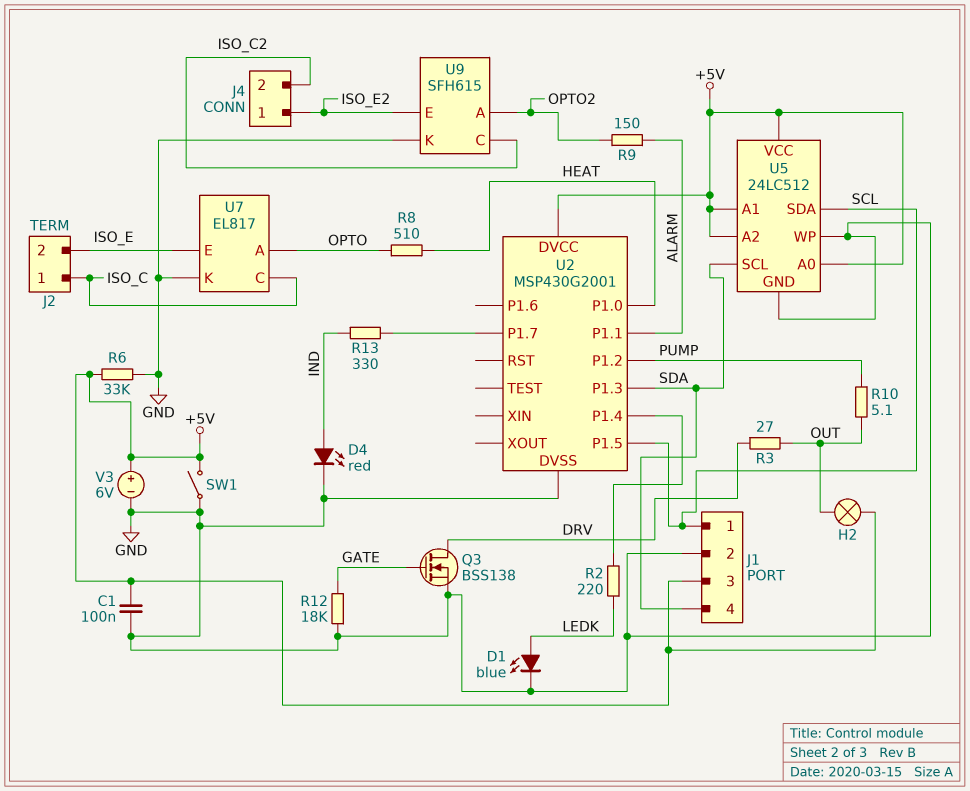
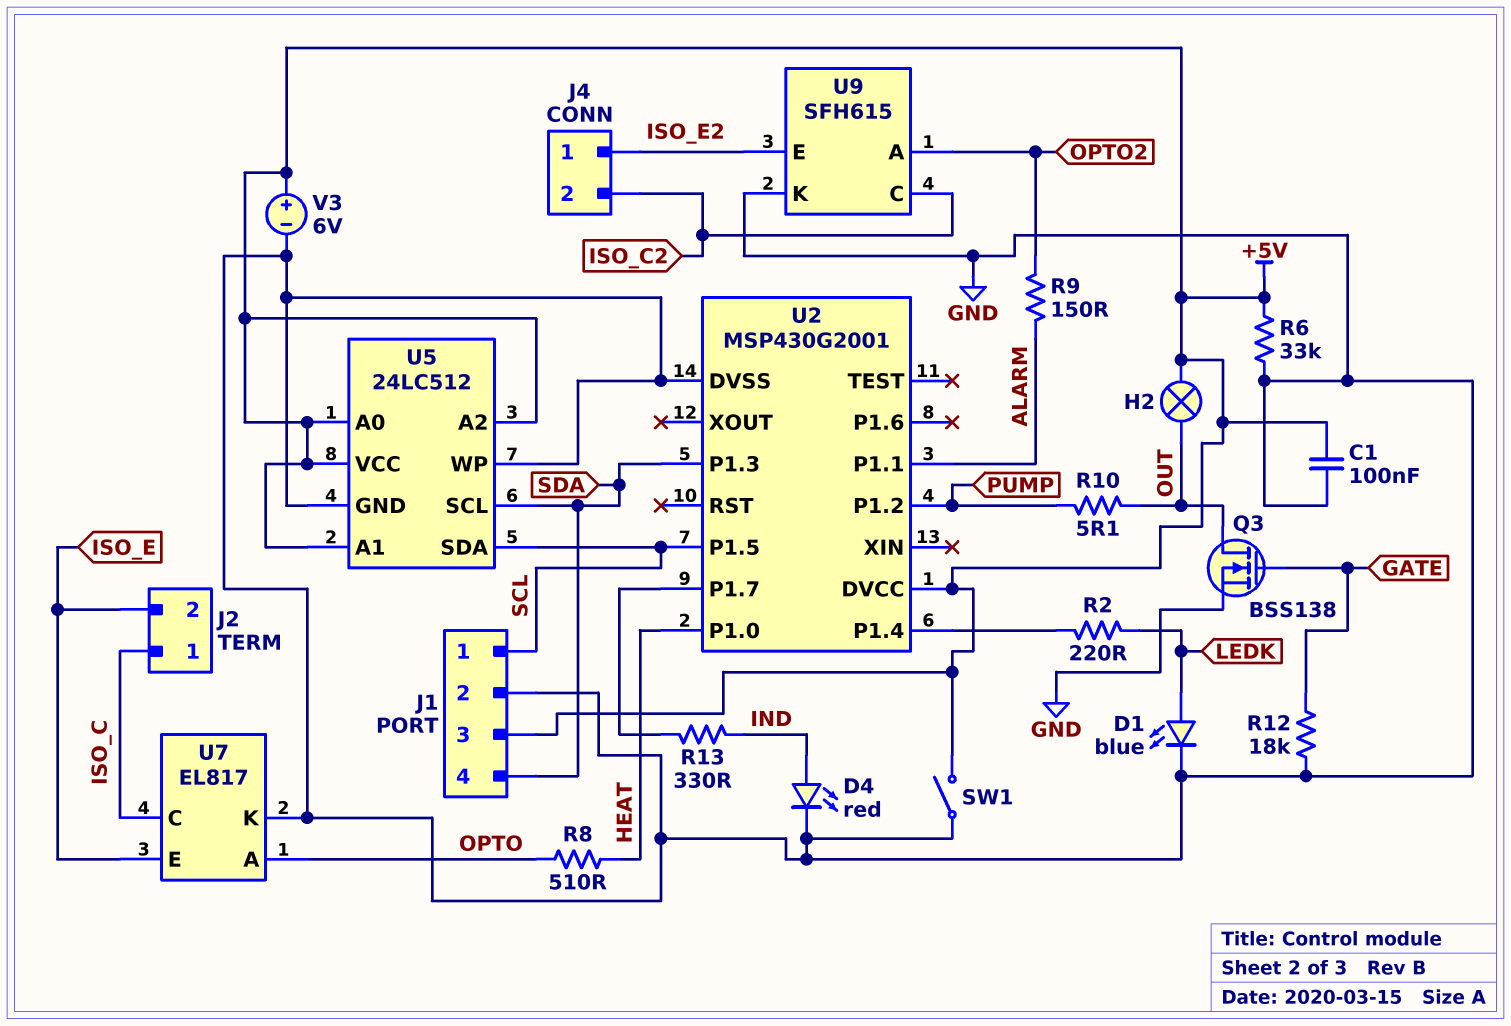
Q3: NMOS BSS138 (G GATE, D DRV, S GND) -> NMOS BSS138 (G GATE, D OUT, S GND)
R3: 27 (DRV, OUT) -> none

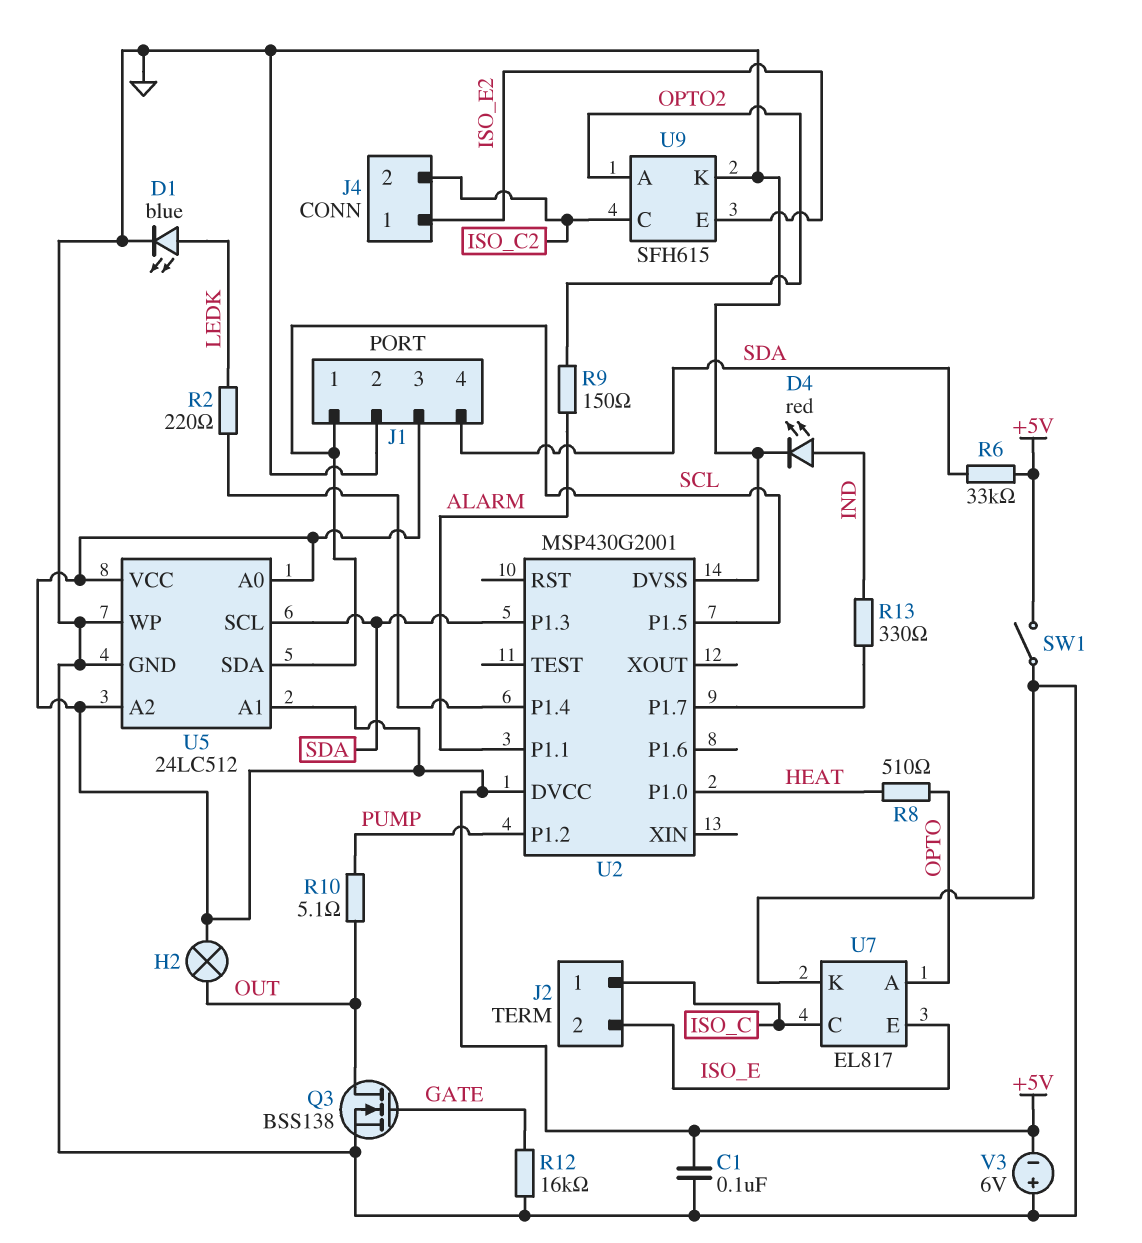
R6: 33k (+5V, GND) -> 33k (+5V, SDA)
R12: 18k (GATE, GND) -> 16k (GATE, GND)
V3: 6V (plus +5V, minus GND) -> 6V (plus GND, minus +5V)

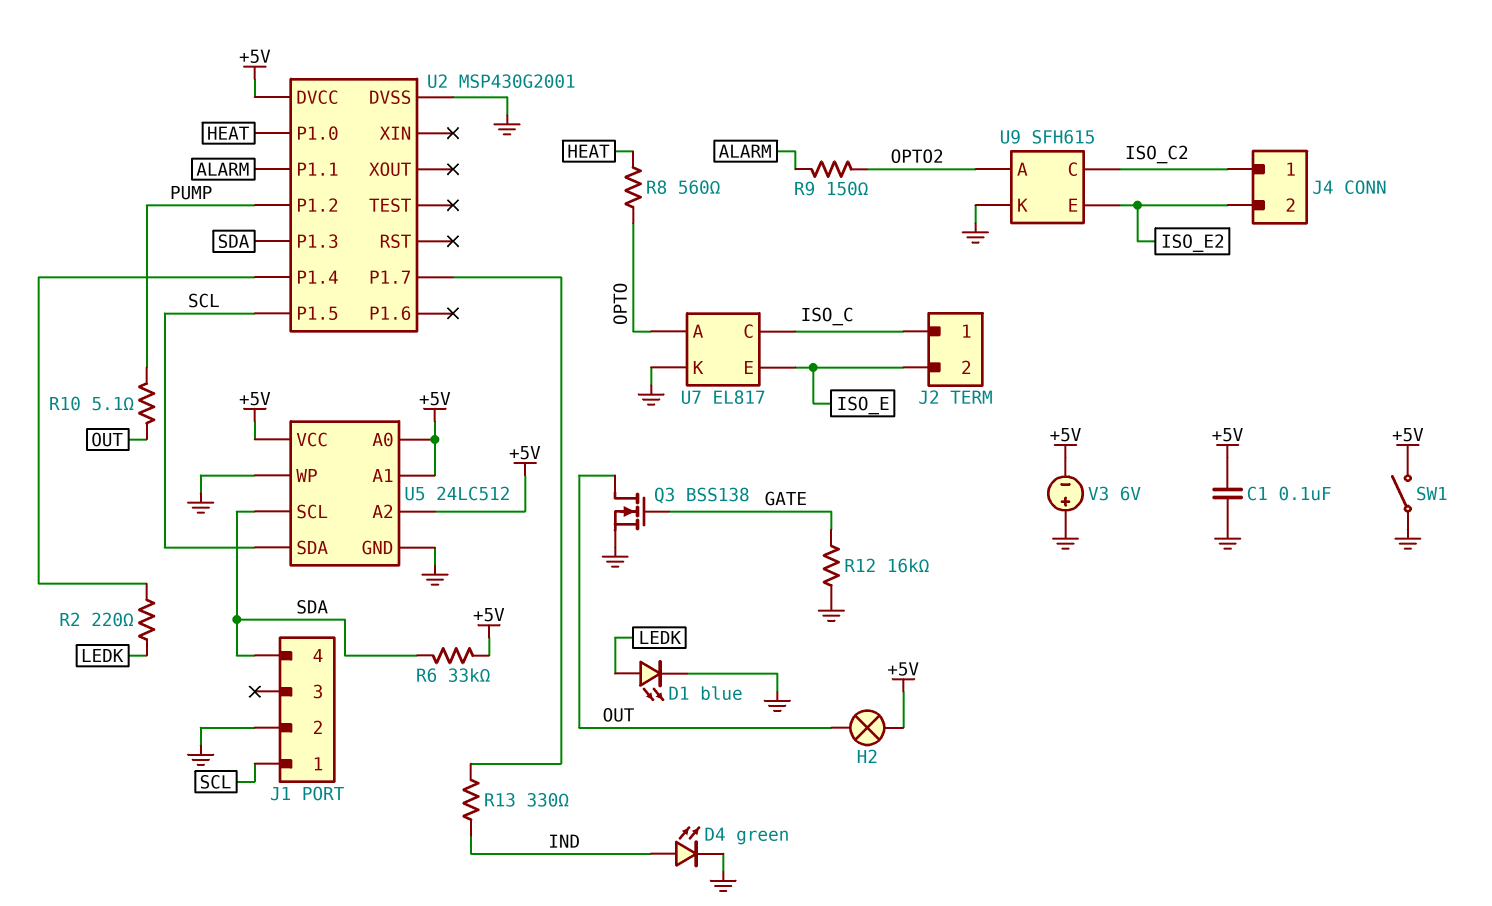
D4: LED red (A IND, K GND) -> LED green (A IND, K GND)
J1 pin 3: +5V -> none
J4 pin 1: ISO_E2 -> ISO_C2
J4 pin 2: ISO_C2 -> ISO_E2
R8: 510 (HEAT, OPTO) -> 560 (HEAT, OPTO)

